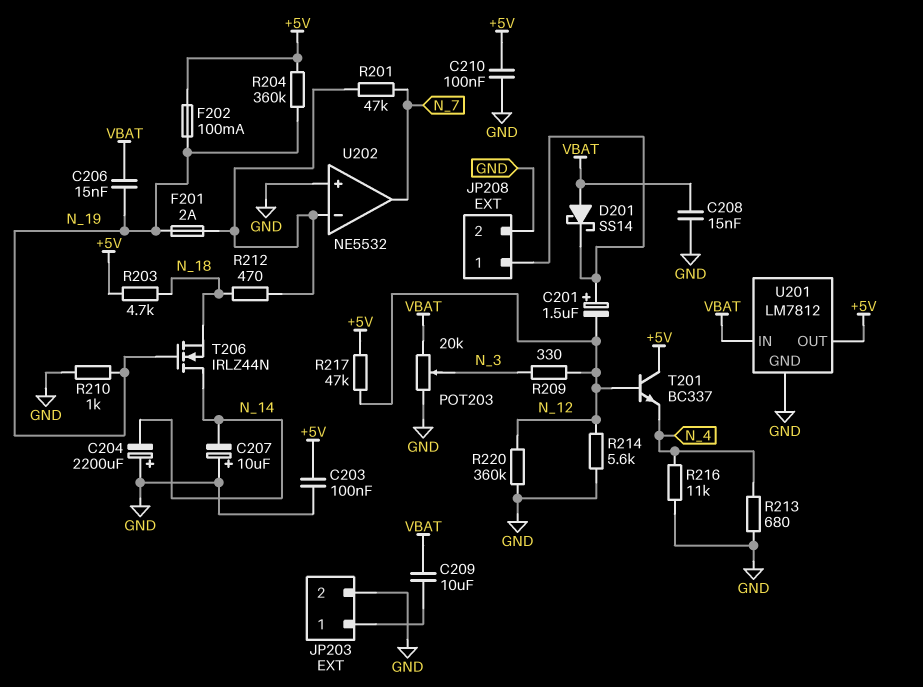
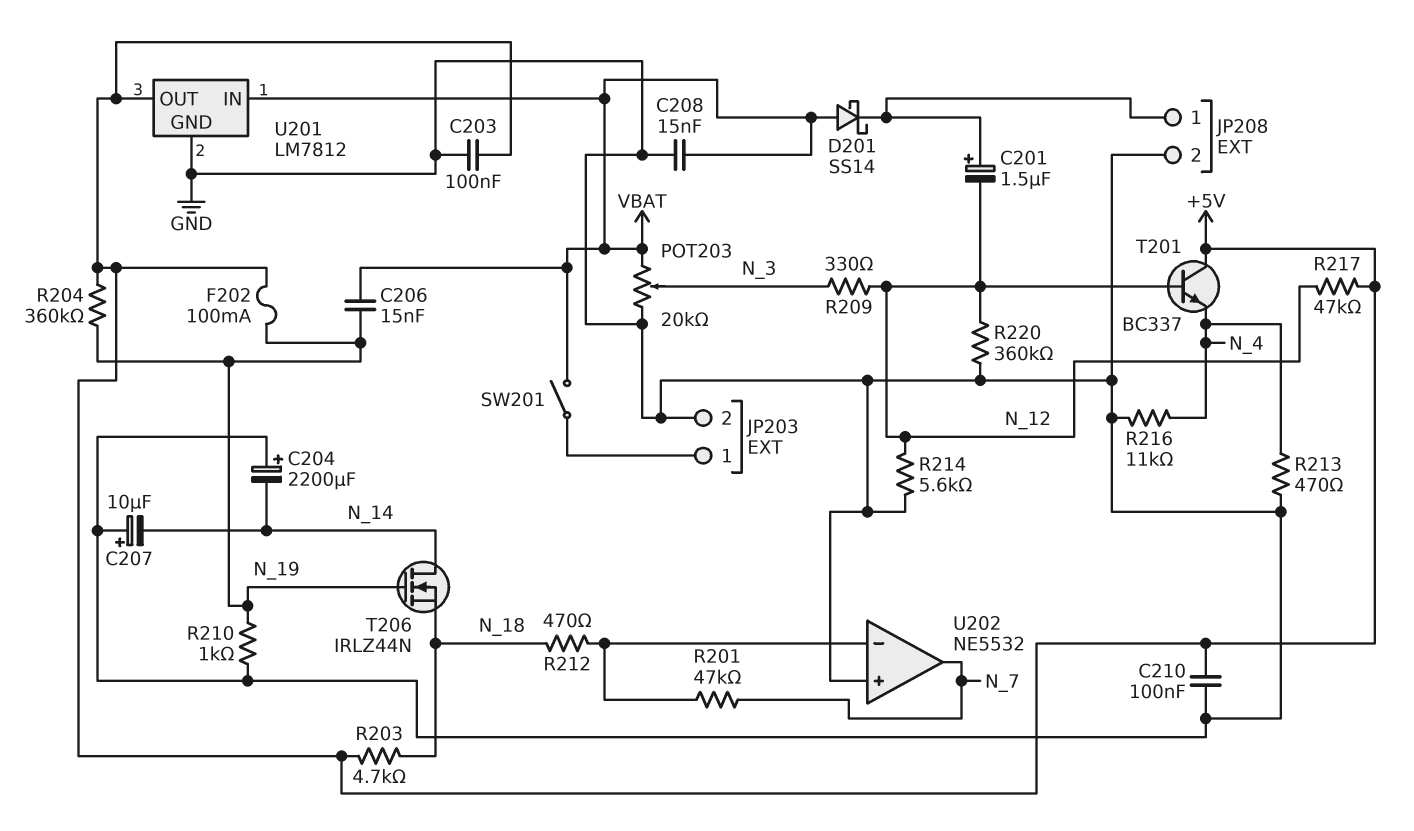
C209: 10uF (JP203/1, VBAT) -> none
F201: 2A (N_19, U202/in-) -> none
R213: 680 (GND, N_4) -> 470 (GND, N_4)
SW201: none -> switch (JP203/1, VBAT)

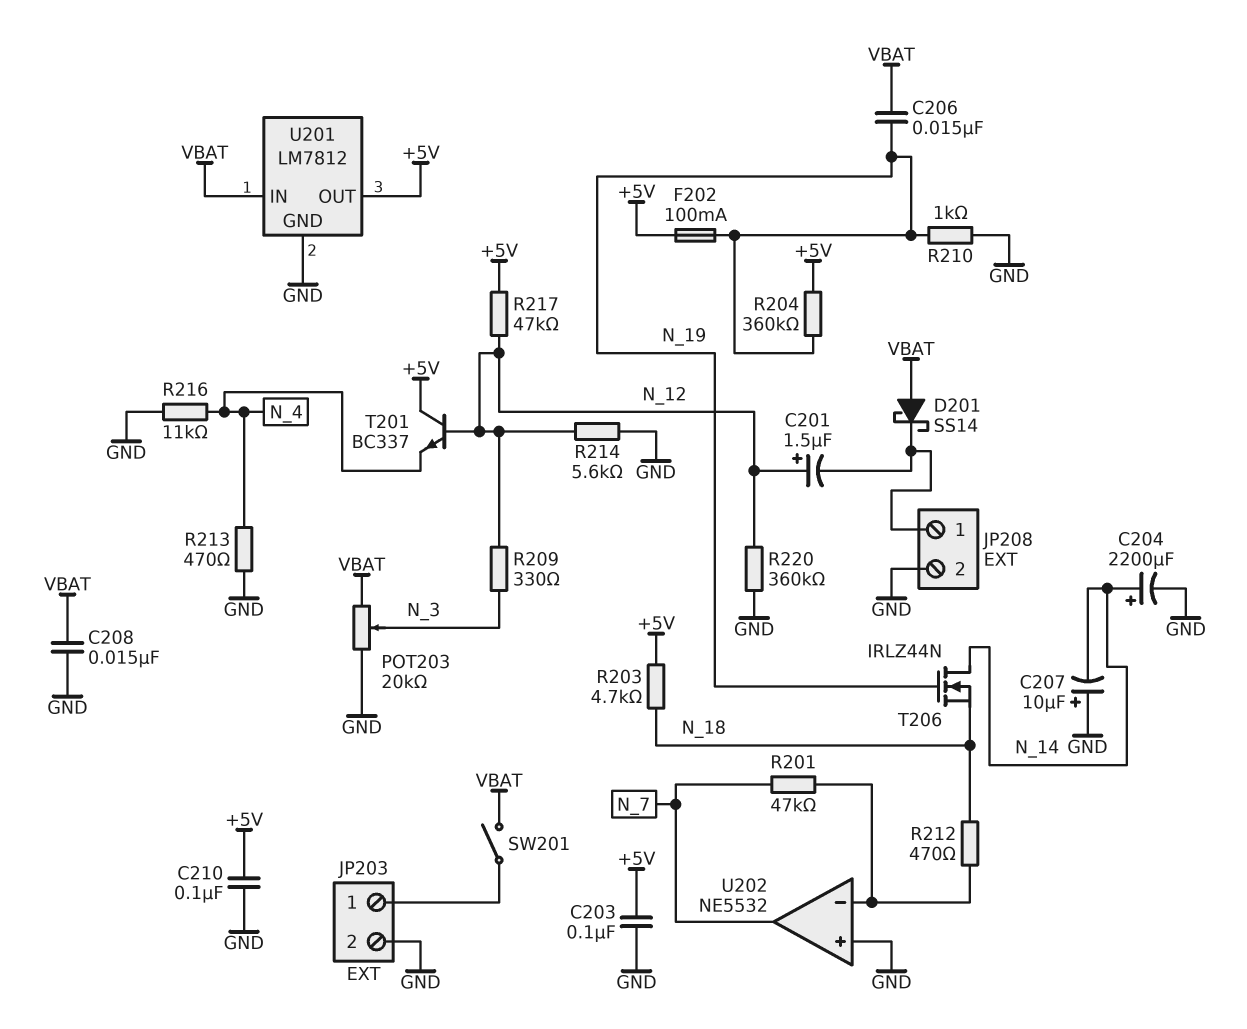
C201: 1.5uF (plus JP208/1, minus N_12) -> 1.5uF (plus N_12, minus JP208/1)
C204: 2200uF (plus GND, minus N_14) -> 2200uF (plus N_14, minus GND)

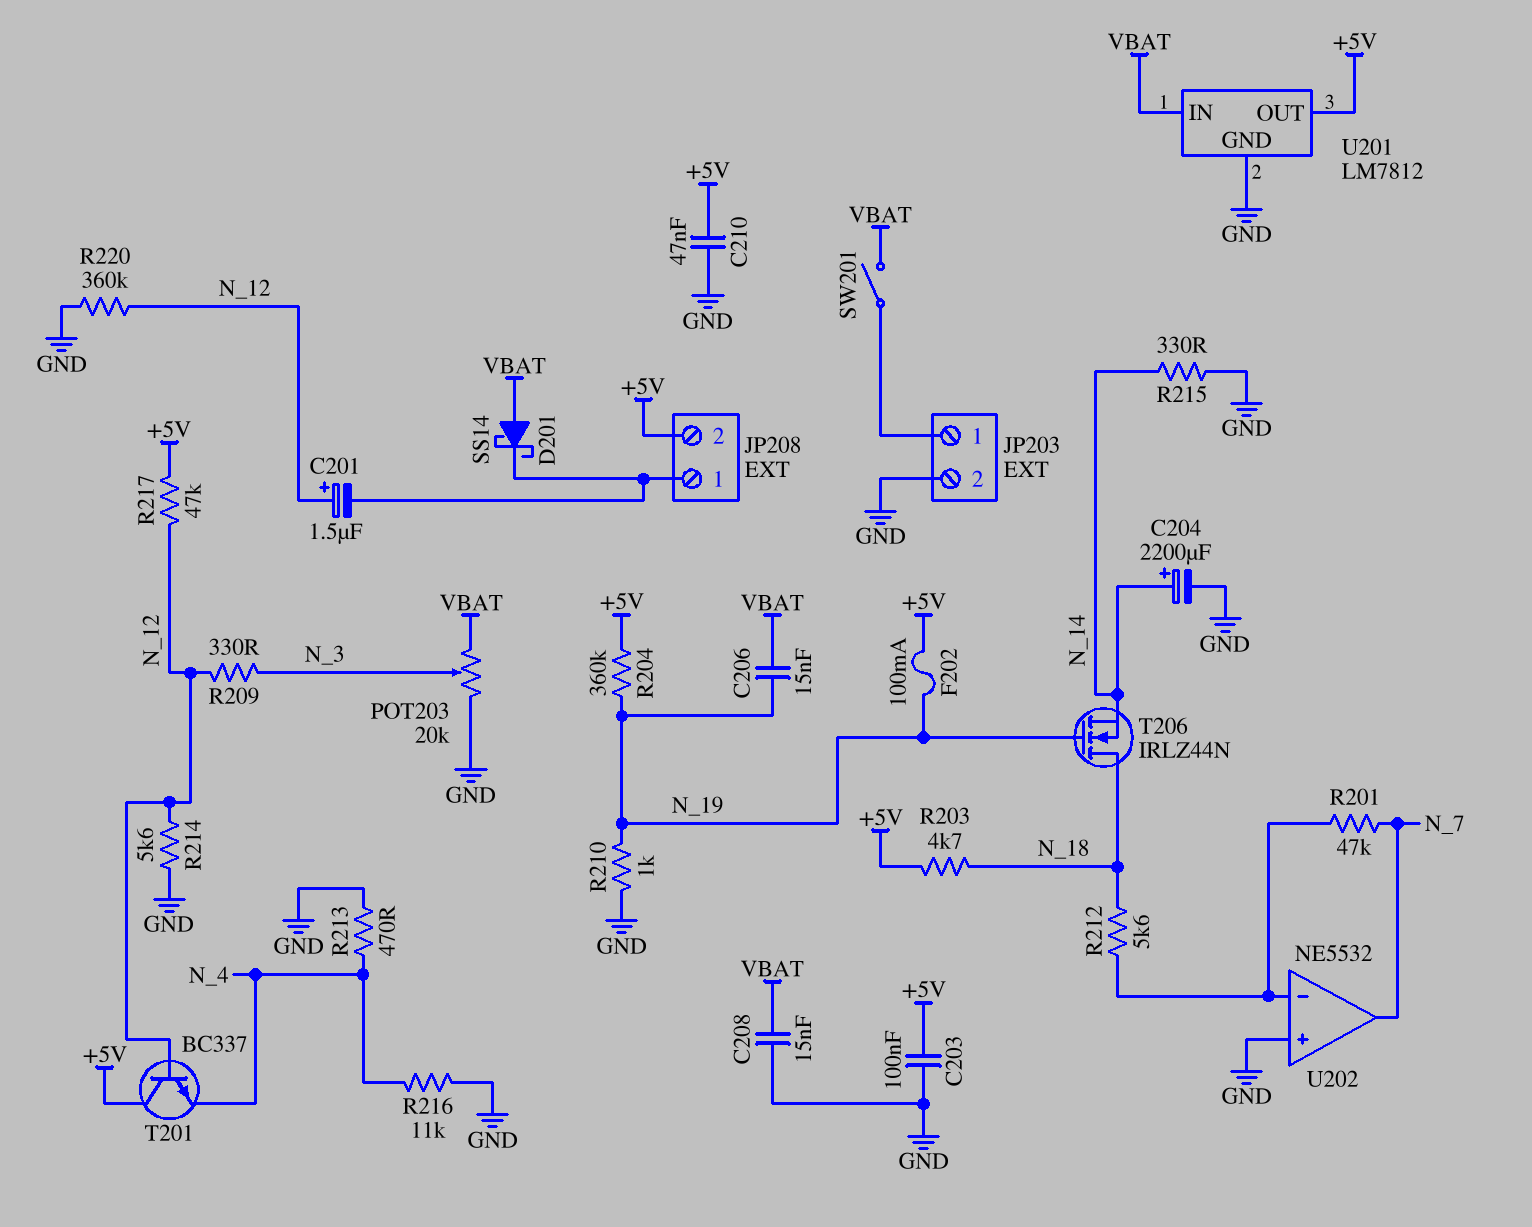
C207: 10uF (plus GND, minus N_14) -> none
C210: 100nF (+5V, GND) -> 47nF (+5V, GND)
JP208 pin 2: GND -> +5V
R212: 470 (N_18, U202/in-) -> 5.6k (N_18, U202/in-)
R215: none -> 330 (GND, N_14)
T206: NMOS IRLZ44N (G N_19, D N_14, S N_18) -> NMOS IRLZ44N (G N_19, D N_18, S N_14)

